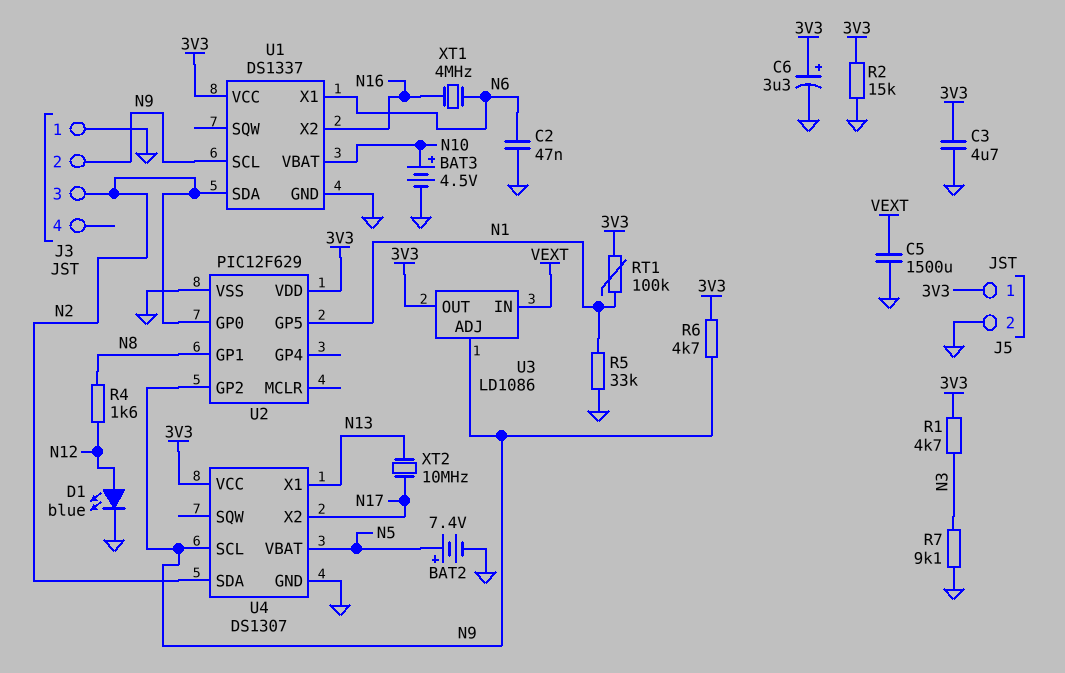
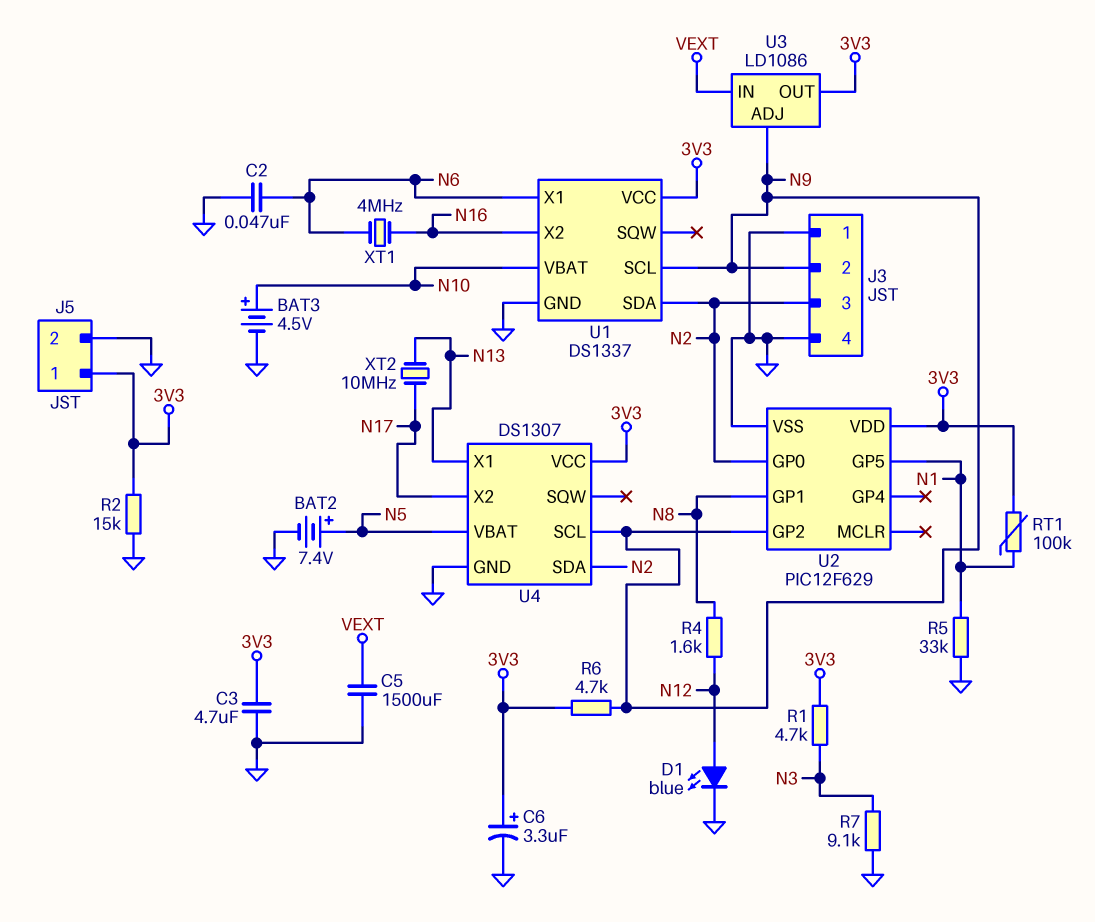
J3 pin 4: none -> GND

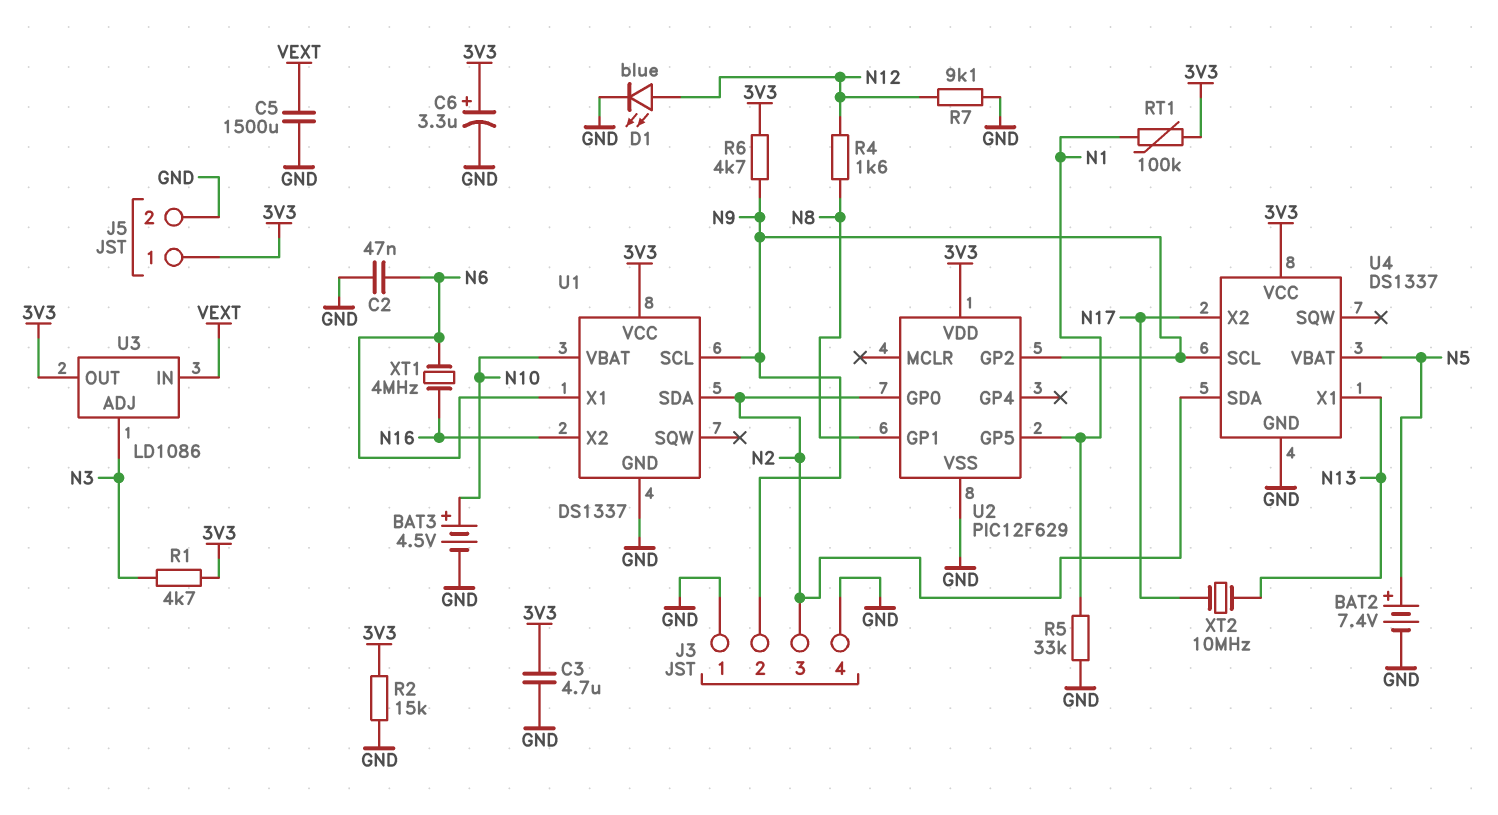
R7: 9.1k (GND, N3) -> 9.1k (GND, N12)
U3 pin ADJ: N9 -> N3
U4: DS1307 -> DS1337

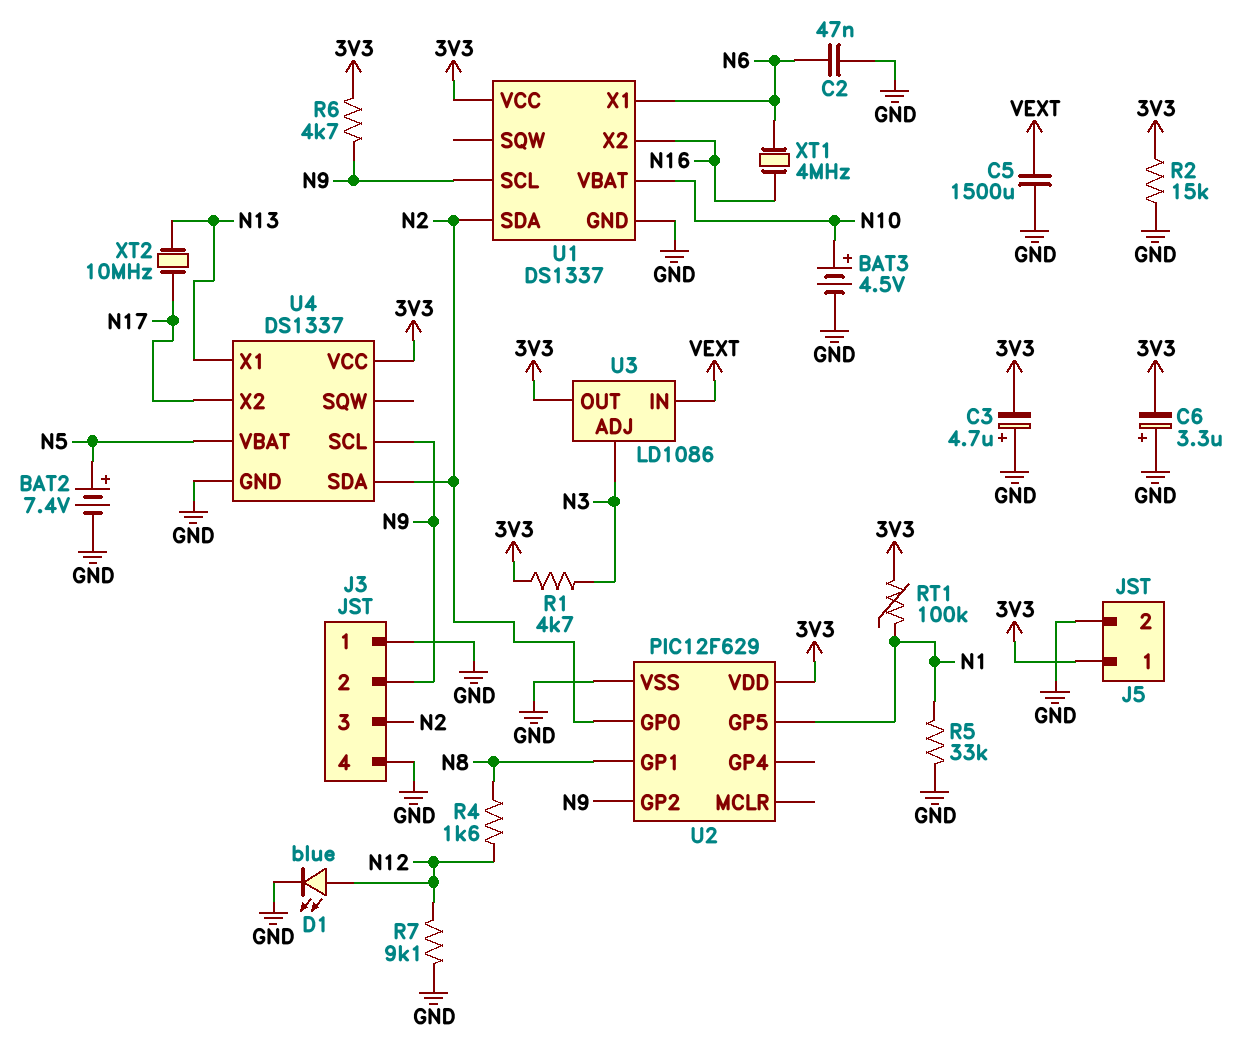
C3: 4.7uF (3V3, GND) -> 4.7uF (plus GND, minus 3V3)
C6: 3.3uF (plus 3V3, minus GND) -> 3.3uF (plus GND, minus 3V3)

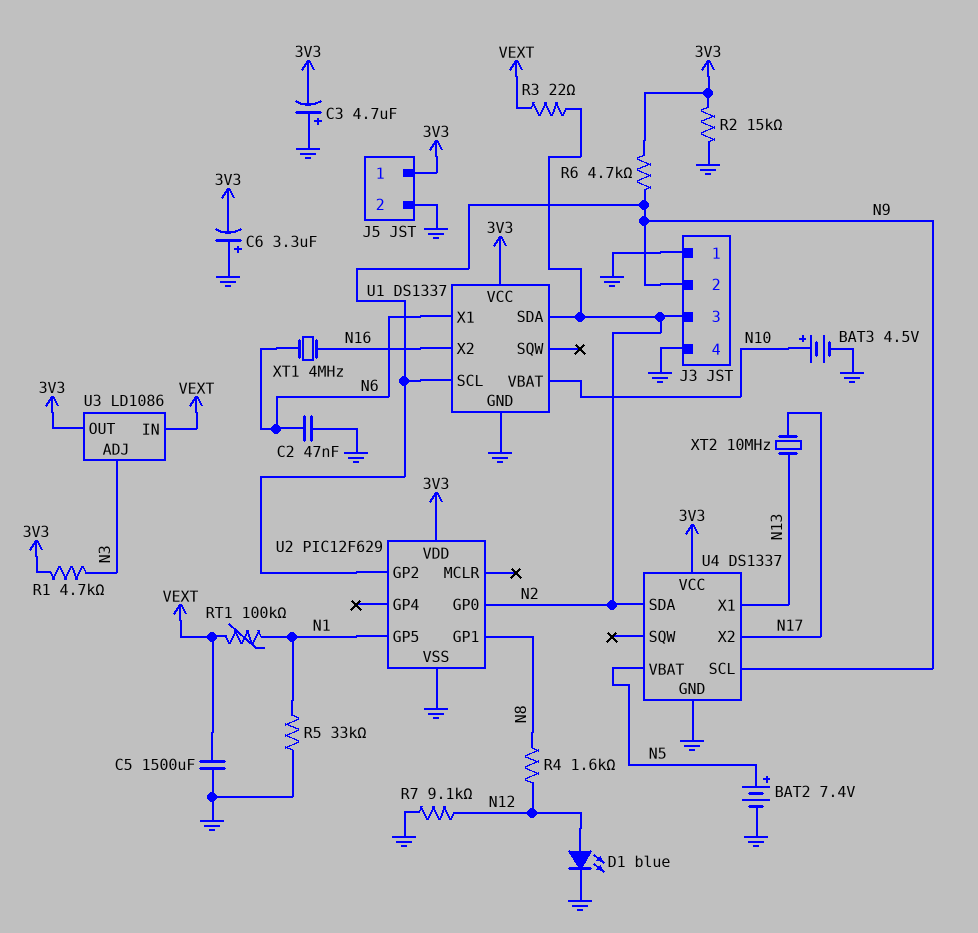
R3: none -> 22 (N2, VEXT)
RT1: 100k (3V3, N1) -> 100k (N1, VEXT)

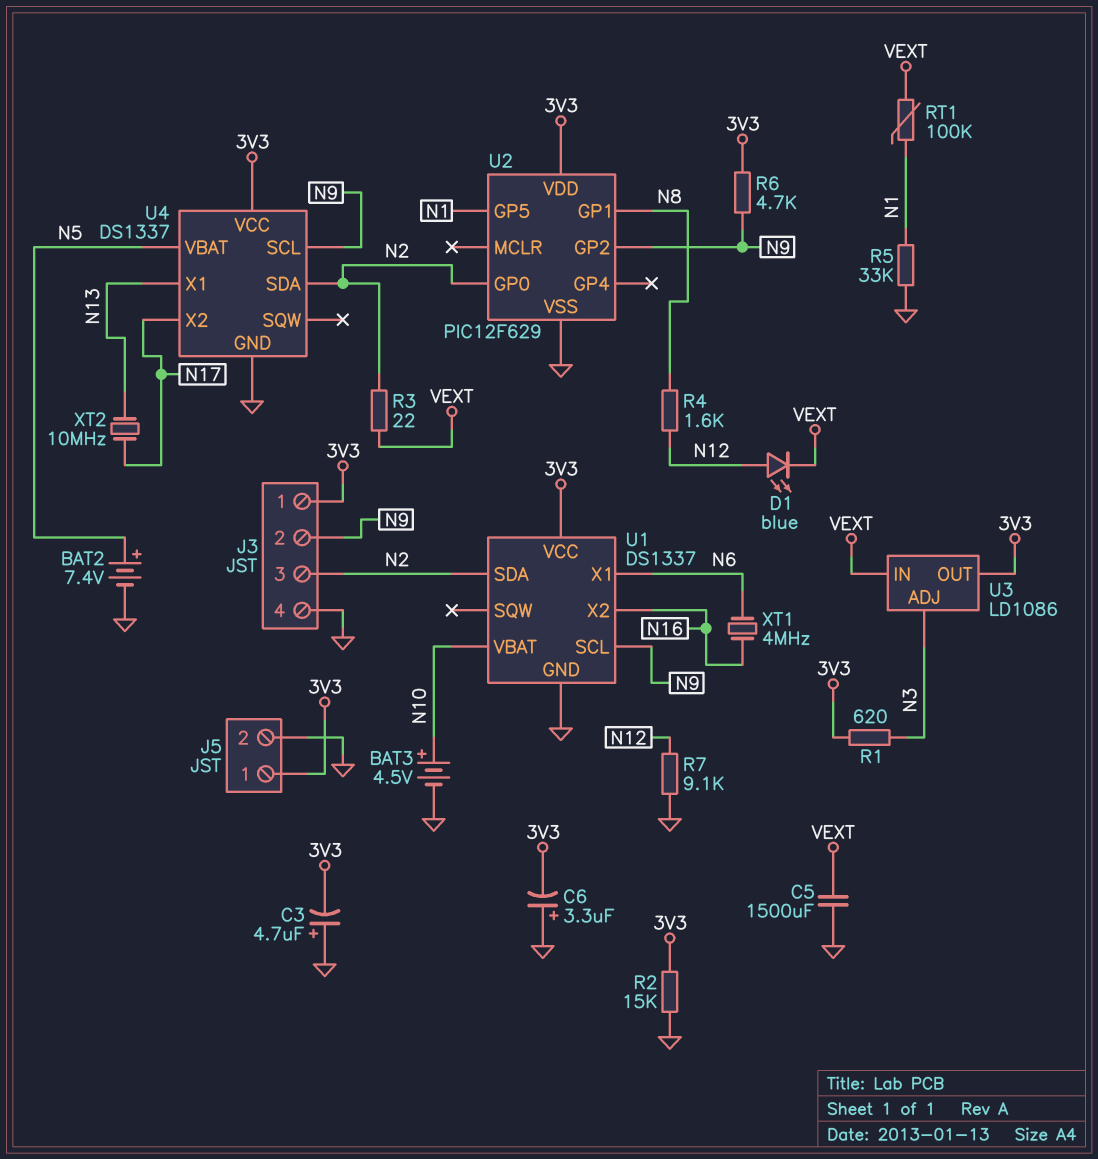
C2: 47nF (GND, N6) -> none
D1: LED blue (A N12, K GND) -> LED blue (A N12, K VEXT)
J3 pin 1: GND -> 3V3
R1: 4.7k (3V3, N3) -> 620 (3V3, N3)

